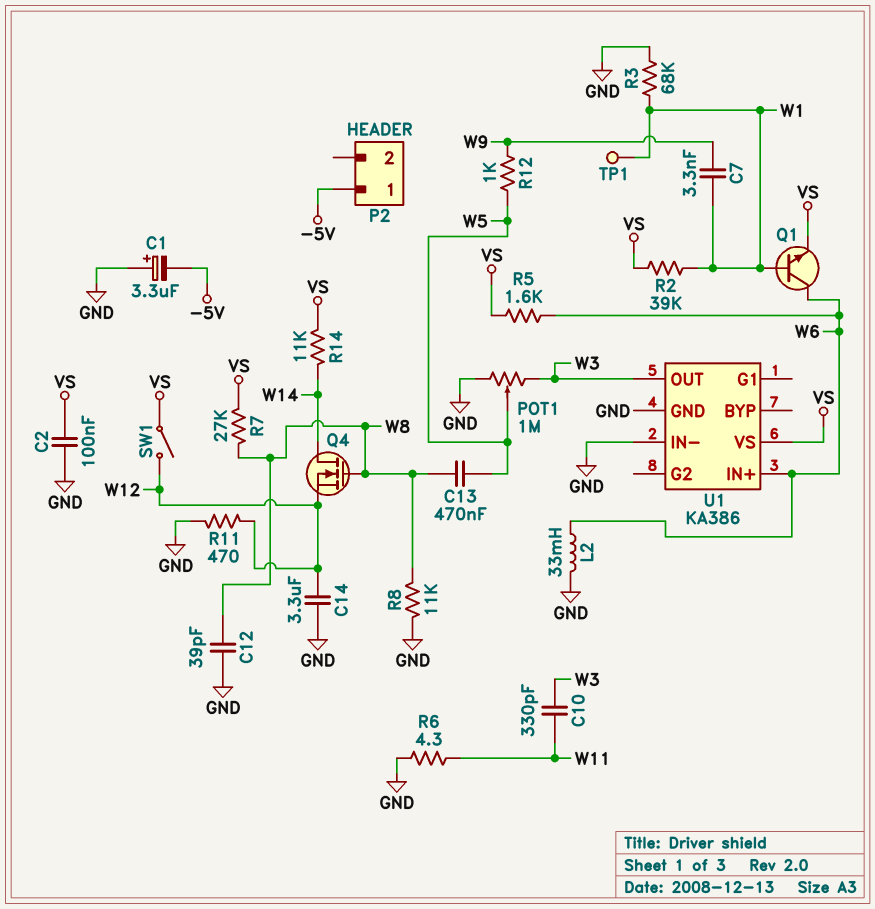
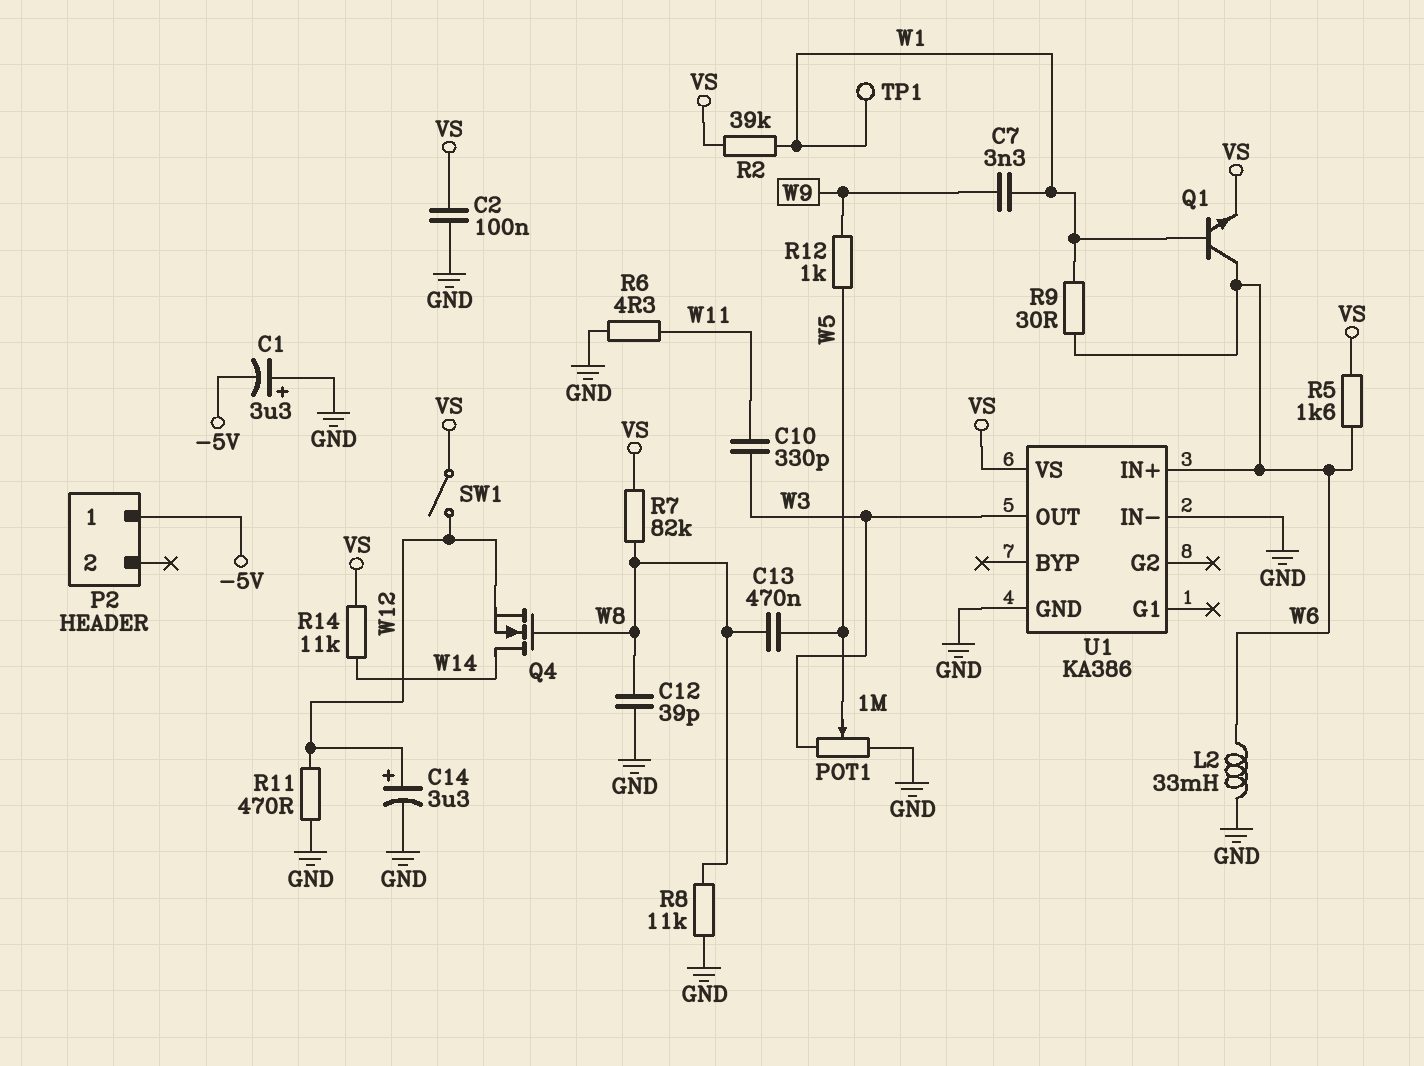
C14: 3.3uF (GND, W12) -> 3.3uF (plus W12, minus GND)
R3: 68k (GND, W1) -> none
R7: 27k (VS, W8) -> 82k (VS, W8)
R9: none -> 30 (W1, W6)

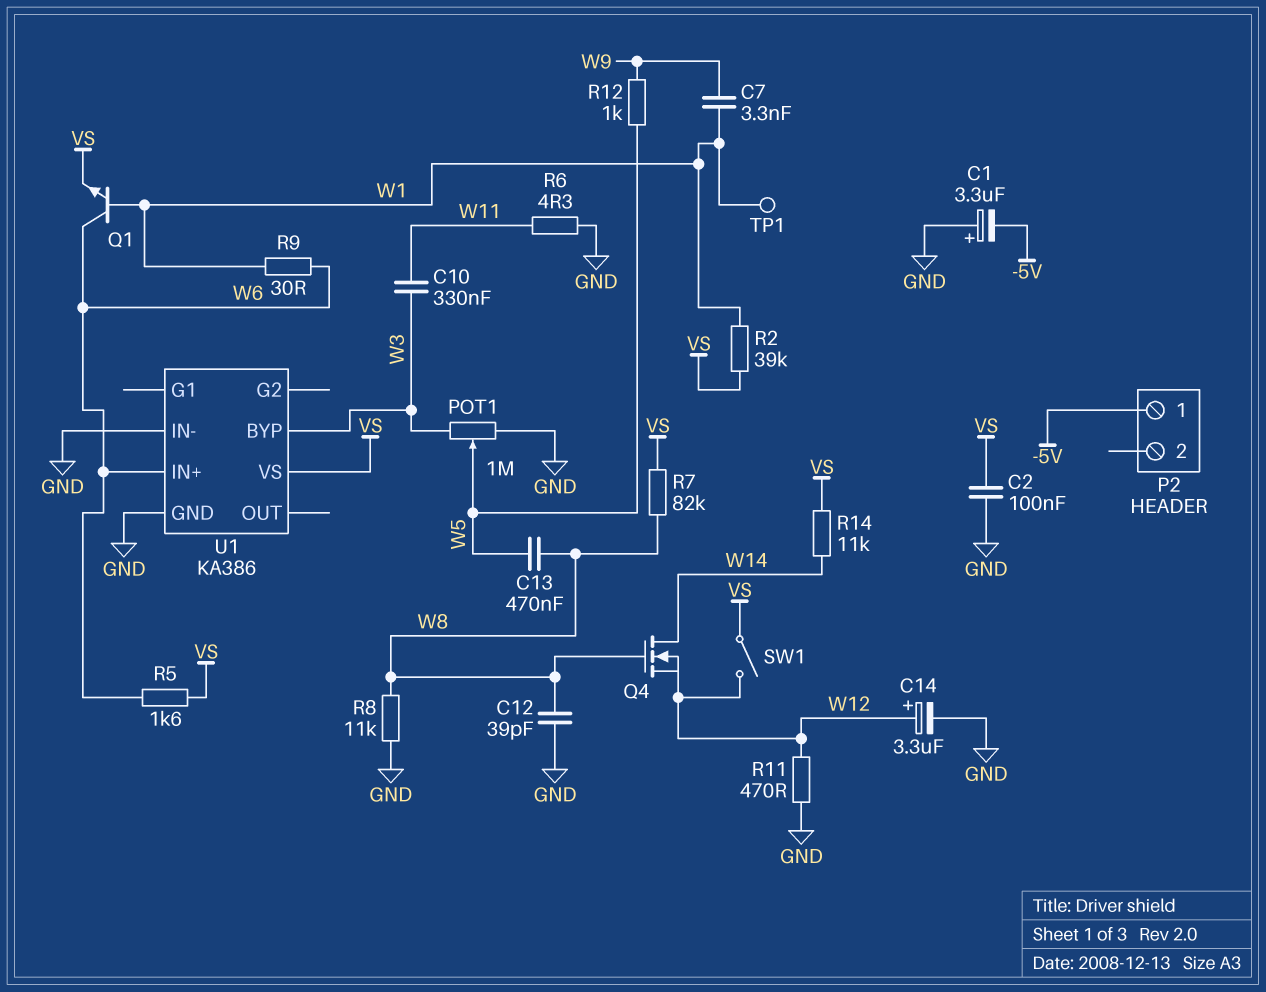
C10: 330pF (W3, W11) -> 330nF (W3, W11)
L2: 33mH (GND, W6) -> none
U1 pin BYP: none -> W3
U1 pin OUT: W3 -> none

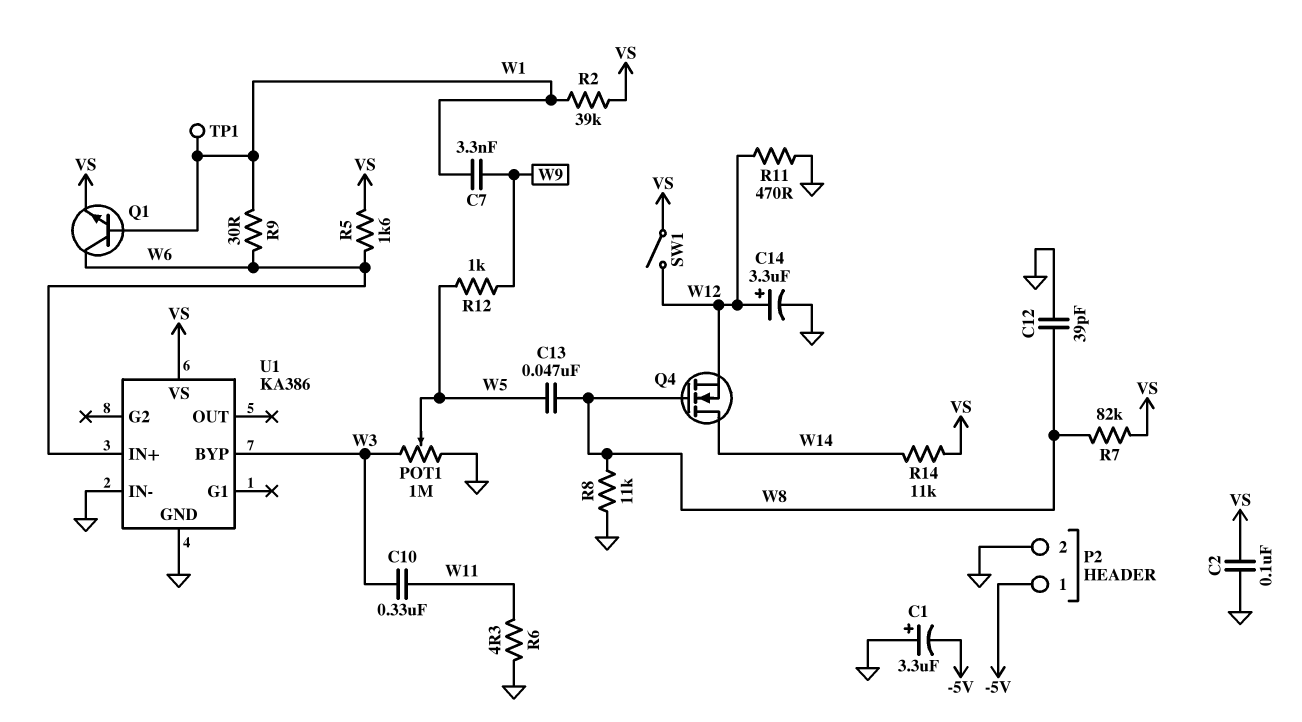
C13: 470nF (W5, W8) -> 47nF (W5, W8)
P2 pin 2: none -> GND

